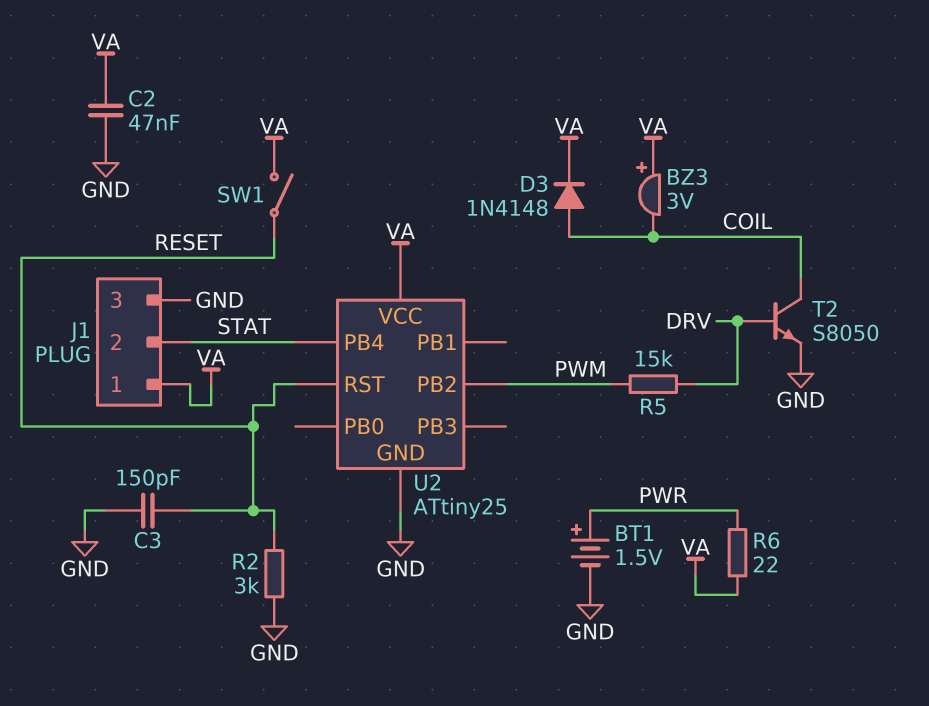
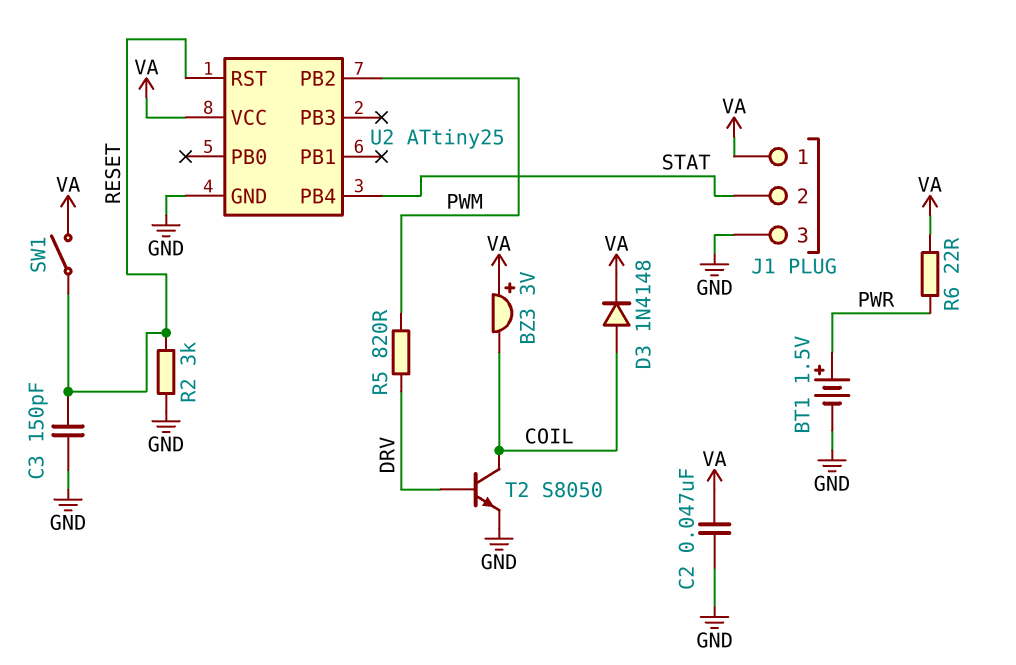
R5: 15k (DRV, PWM) -> 820 (DRV, PWM)

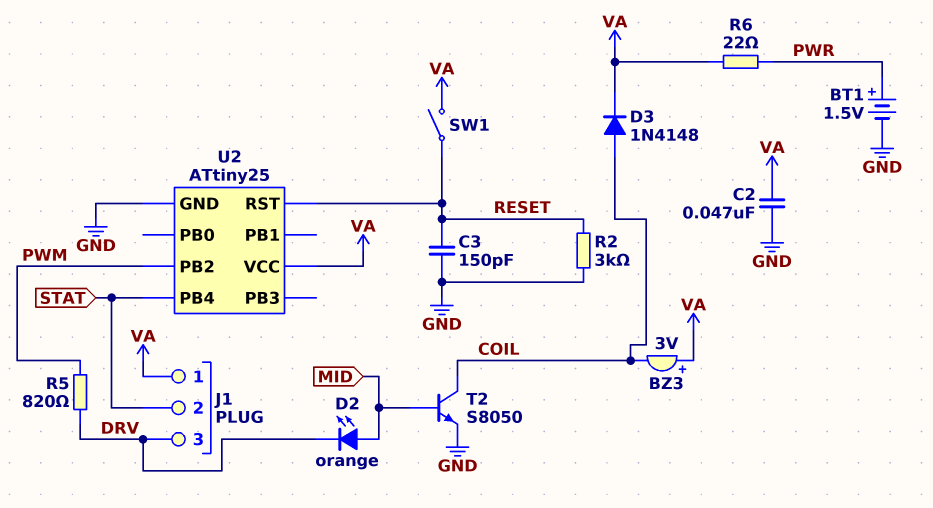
D2: none -> LED orange (A MID, K DRV)
J1 pin 3: GND -> DRV
T2: NPN S8050 (B DRV, C COIL, E GND) -> NPN S8050 (B MID, C COIL, E GND)

